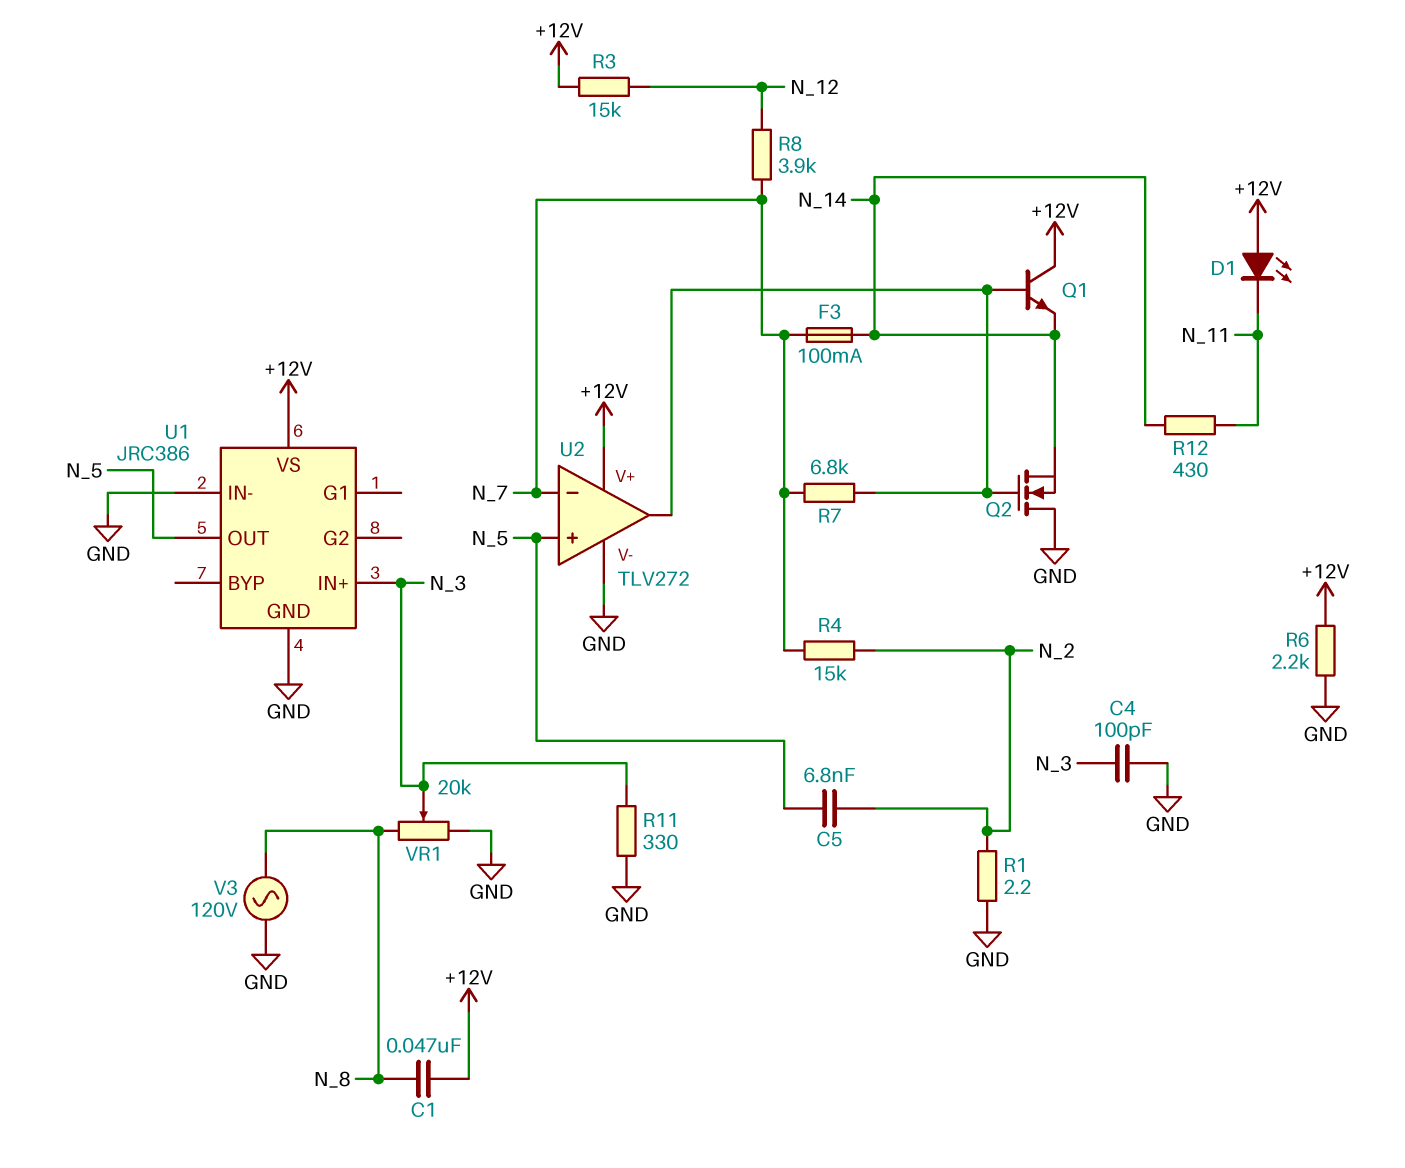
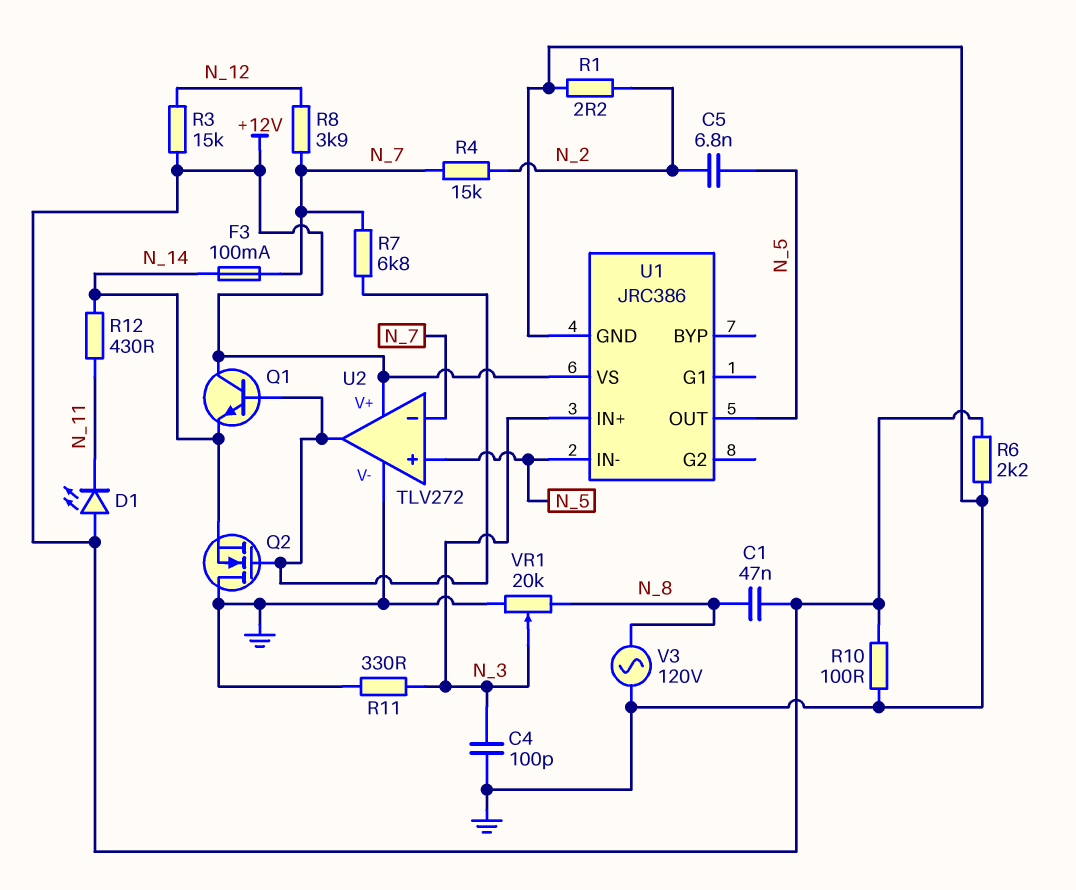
R10: none -> 100 (+12V, GND)
U1 pin IN-: GND -> N_5

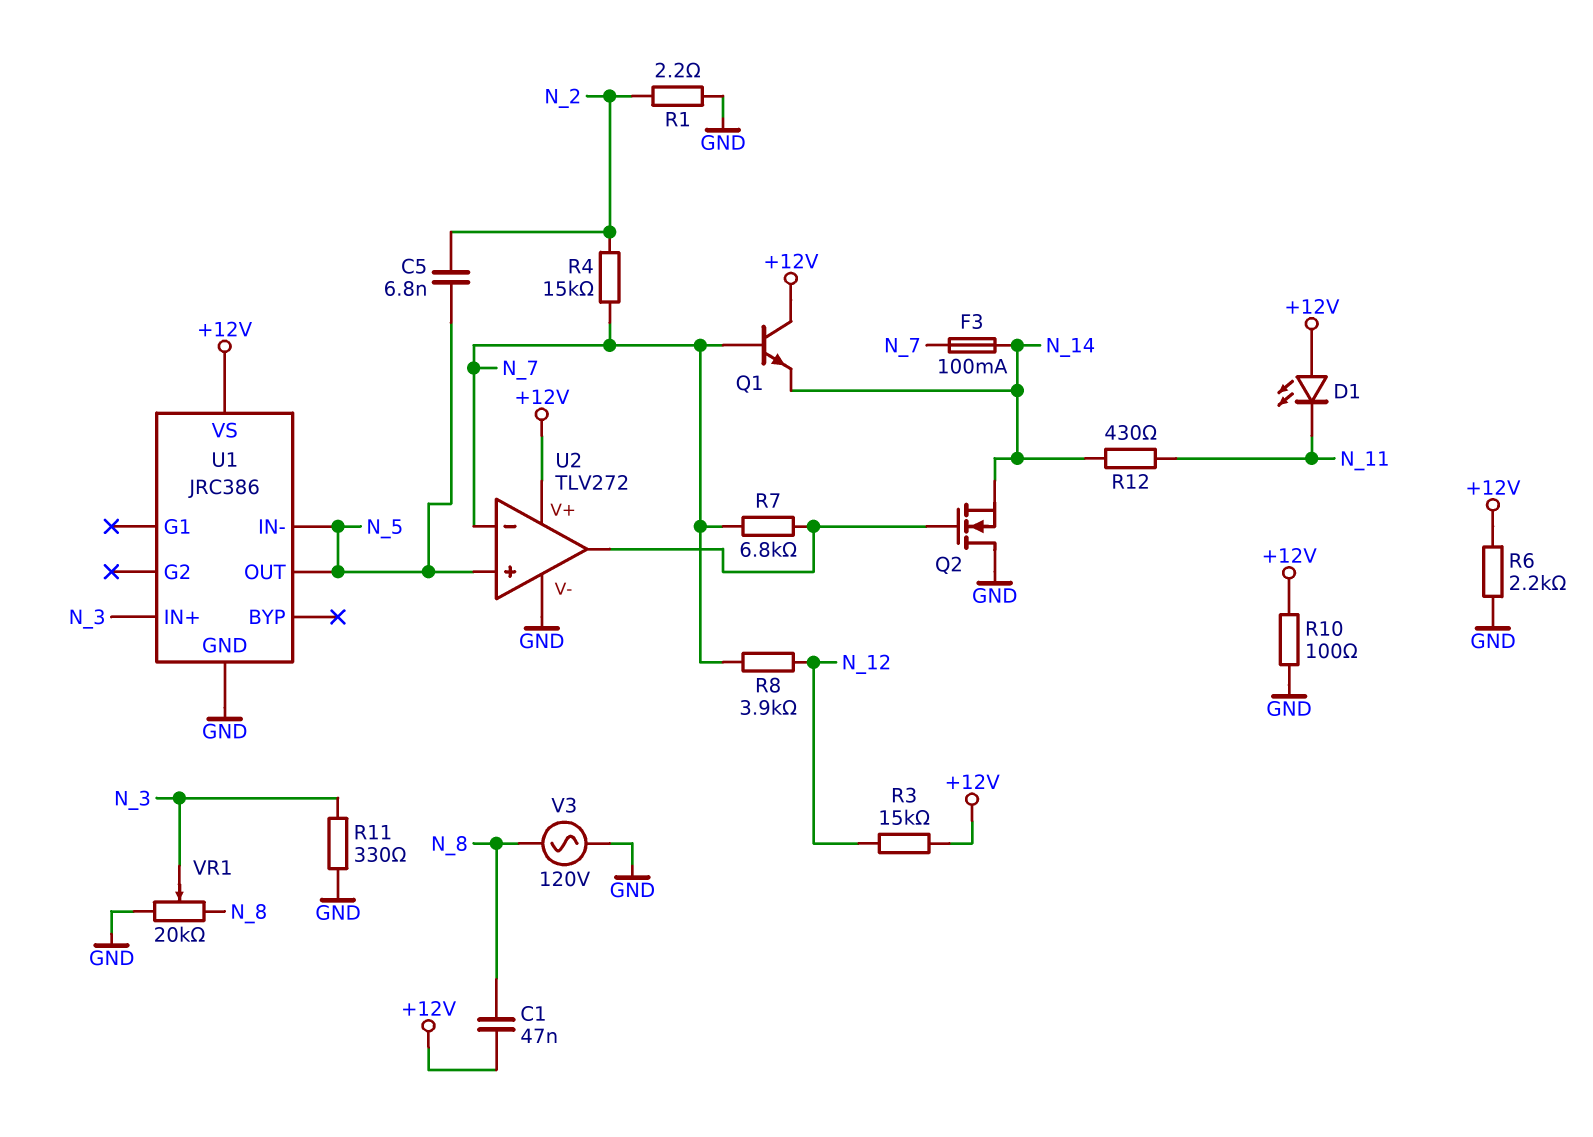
C4: 100pF (GND, N_3) -> none
Q1: NPN (B U2/out, C +12V, E N_14) -> NPN (B N_7, C +12V, E N_14)

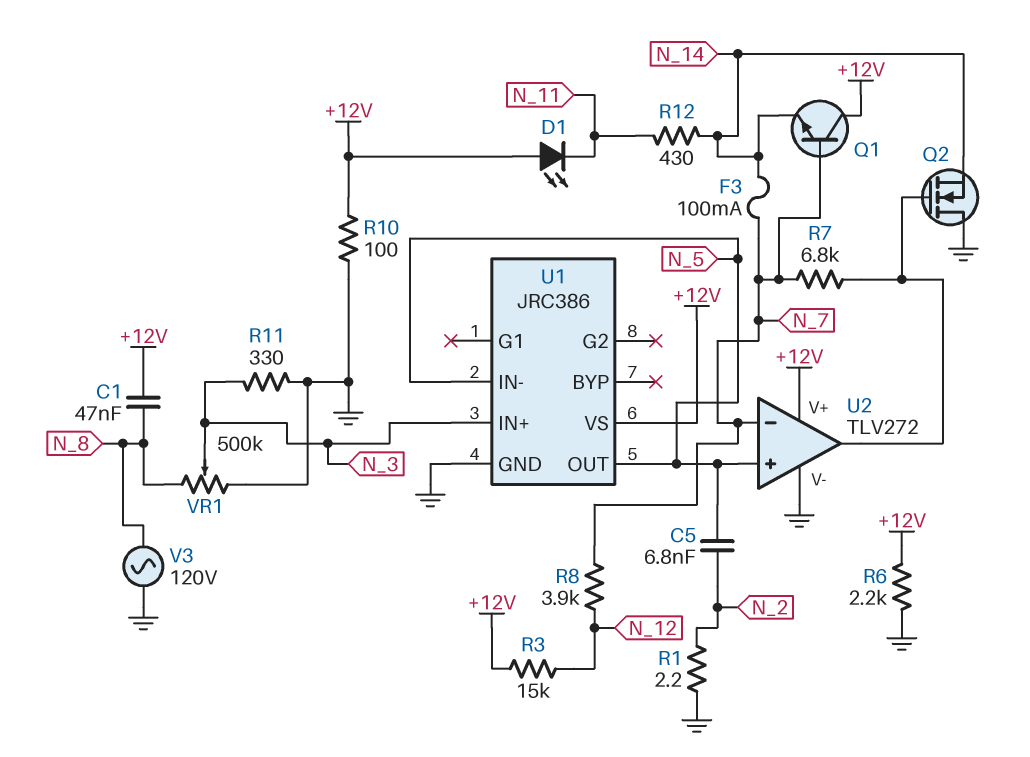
R4: 15k (N_2, N_7) -> none
VR1: 20k (GND, N_8, wiper N_3) -> 500k (GND, N_8, wiper N_3)

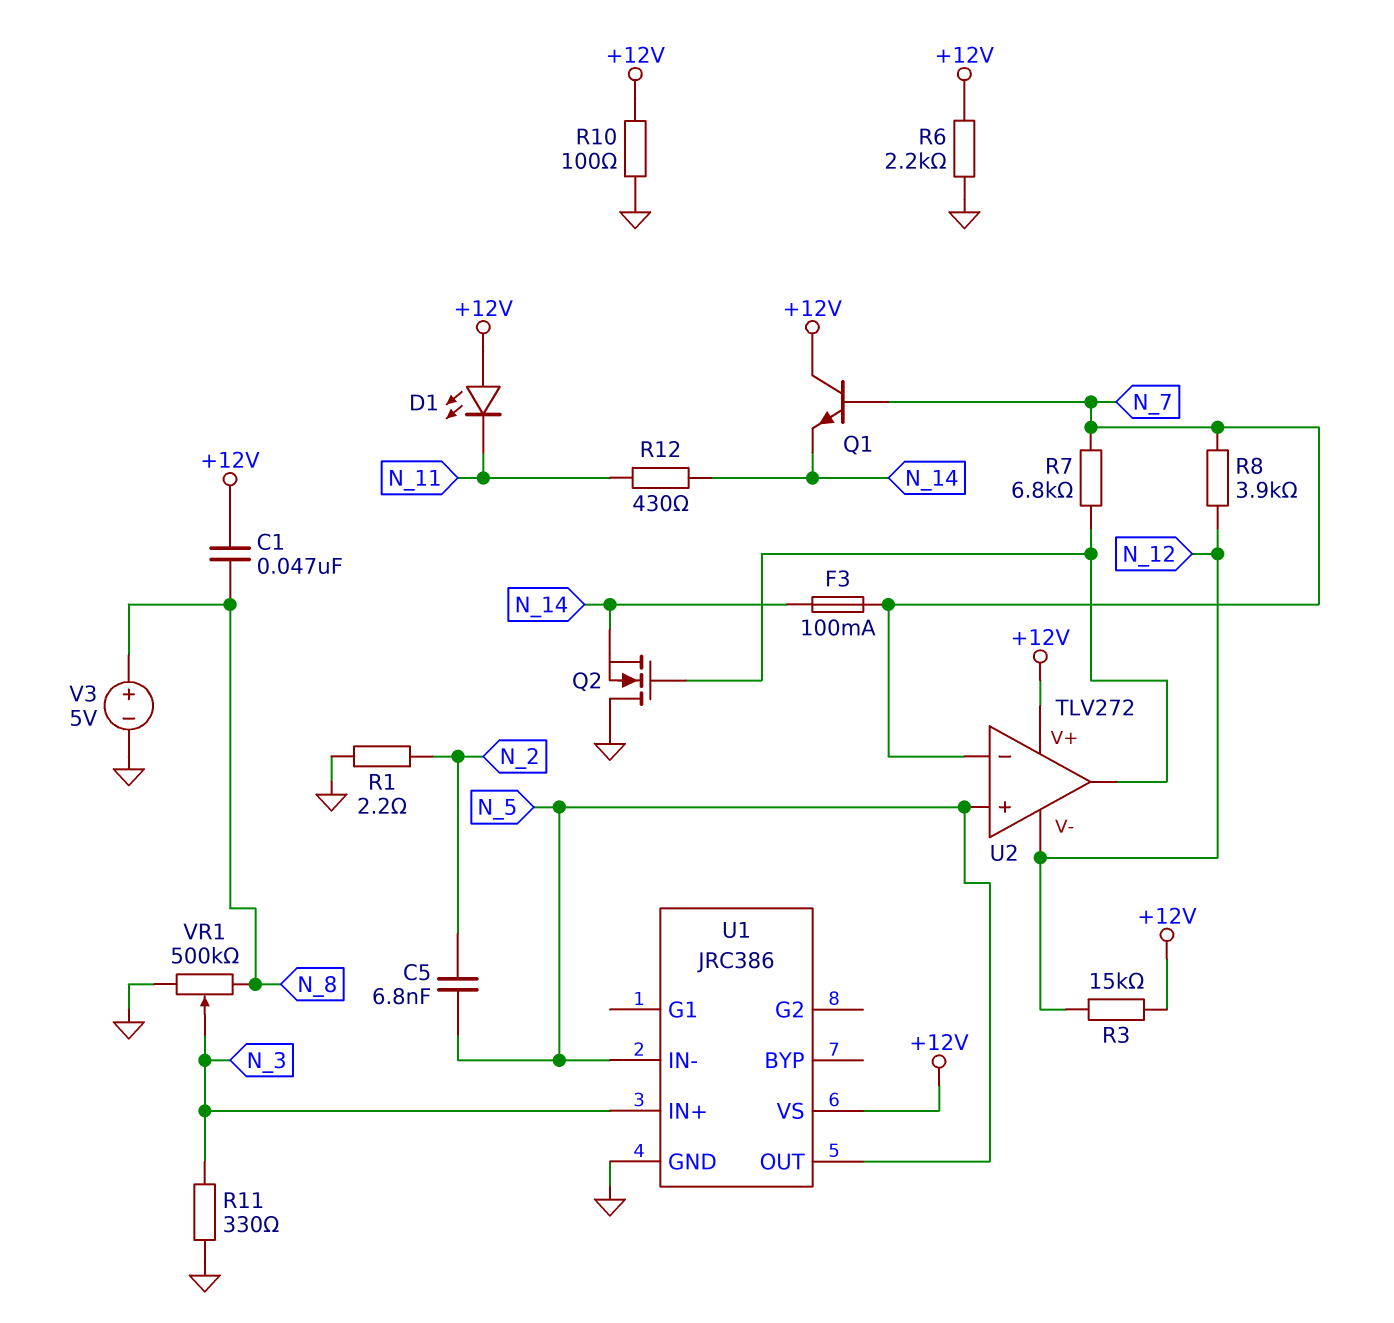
U2 pin V-: GND -> N_12
V3: AC 120V (GND, N_8) -> 5V (plus N_8, minus GND)

